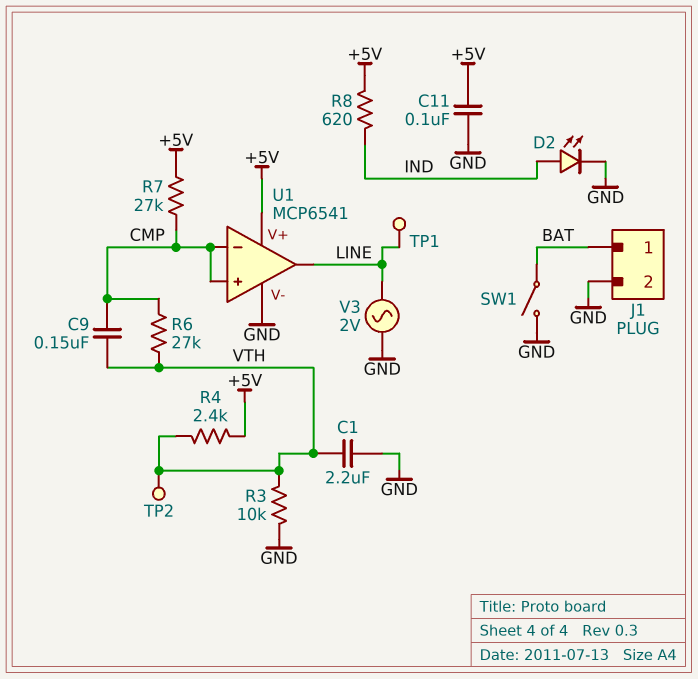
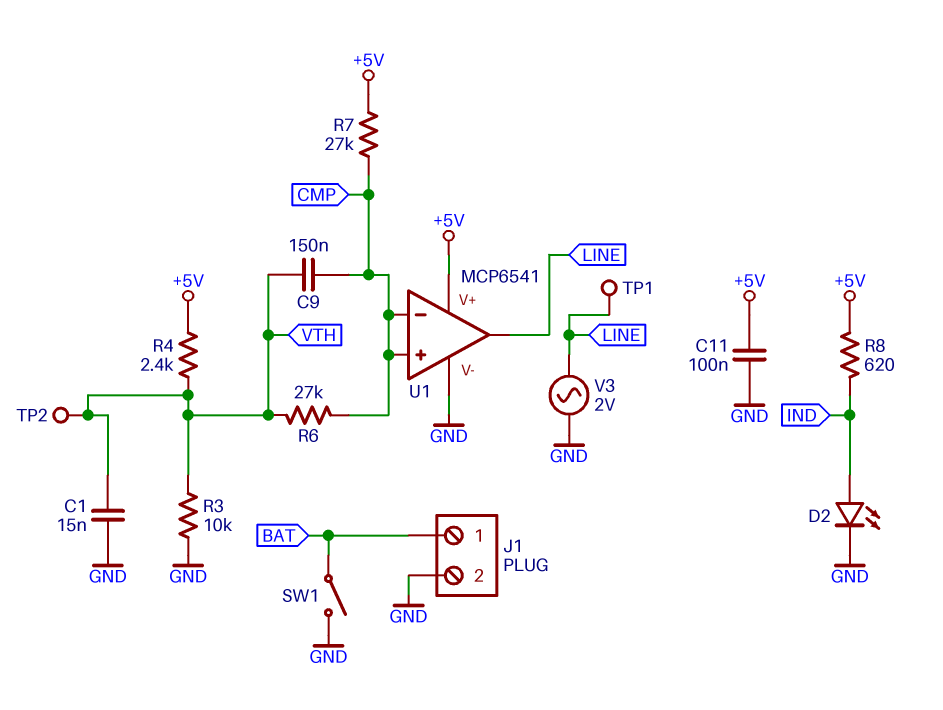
C1: 2.2uF (GND, VTH) -> 15nF (GND, VTH)

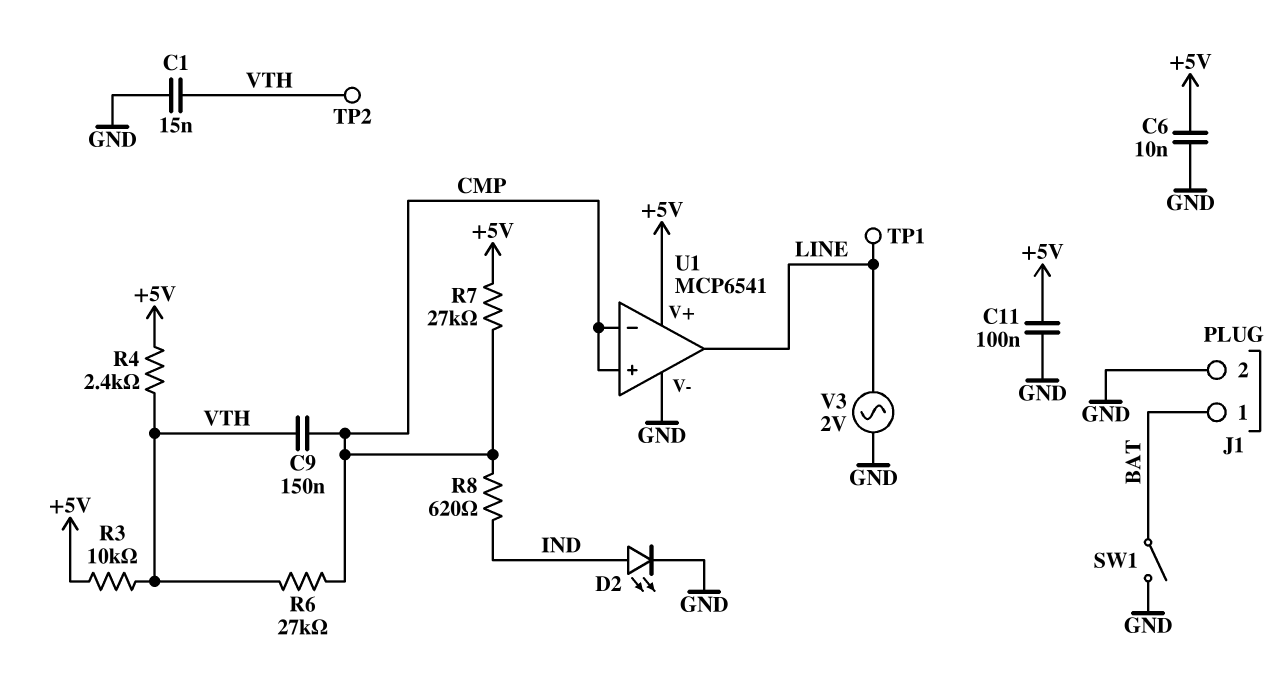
C6: none -> 10nF (+5V, GND)
R3: 10k (GND, VTH) -> 10k (+5V, VTH)
R8: 620 (+5V, IND) -> 620 (CMP, IND)

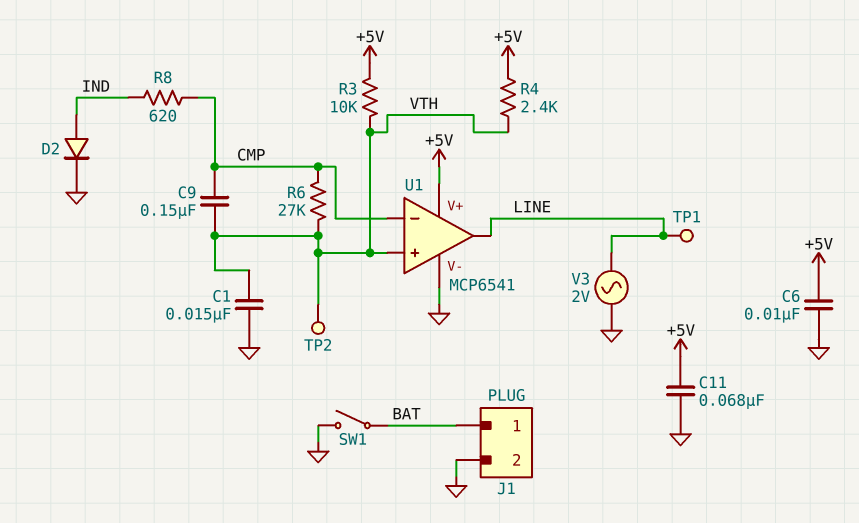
C11: 100nF (+5V, GND) -> 68nF (+5V, GND)
D2: LED (A IND, K GND) -> diode (A IND, K GND)
R7: 27k (+5V, CMP) -> none
U1 pin in+: CMP -> VTH

